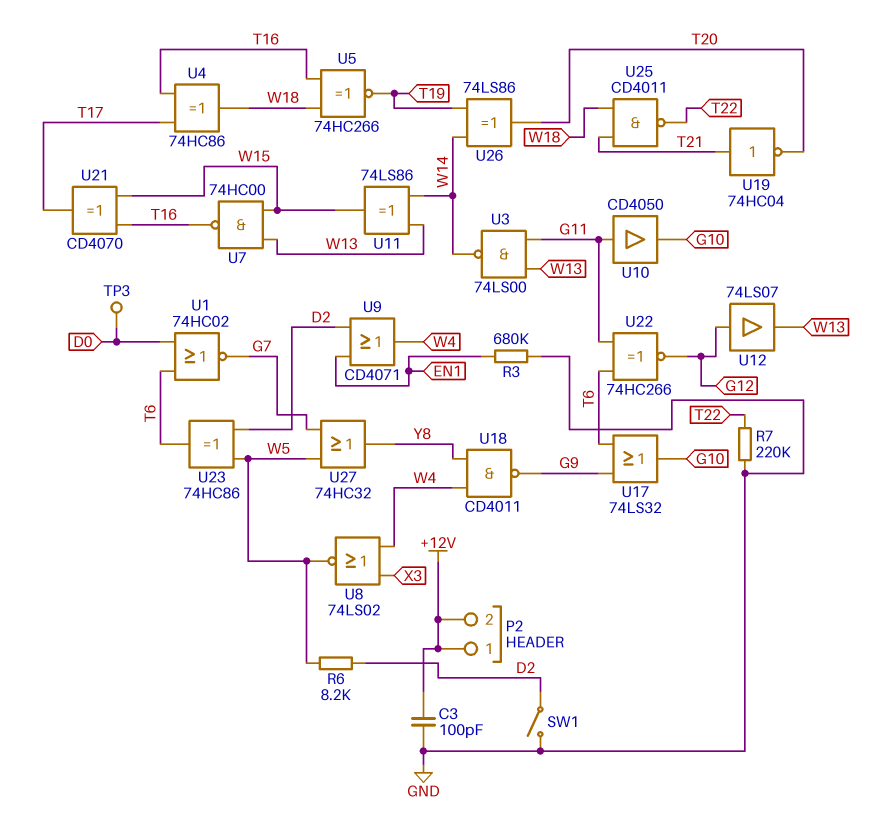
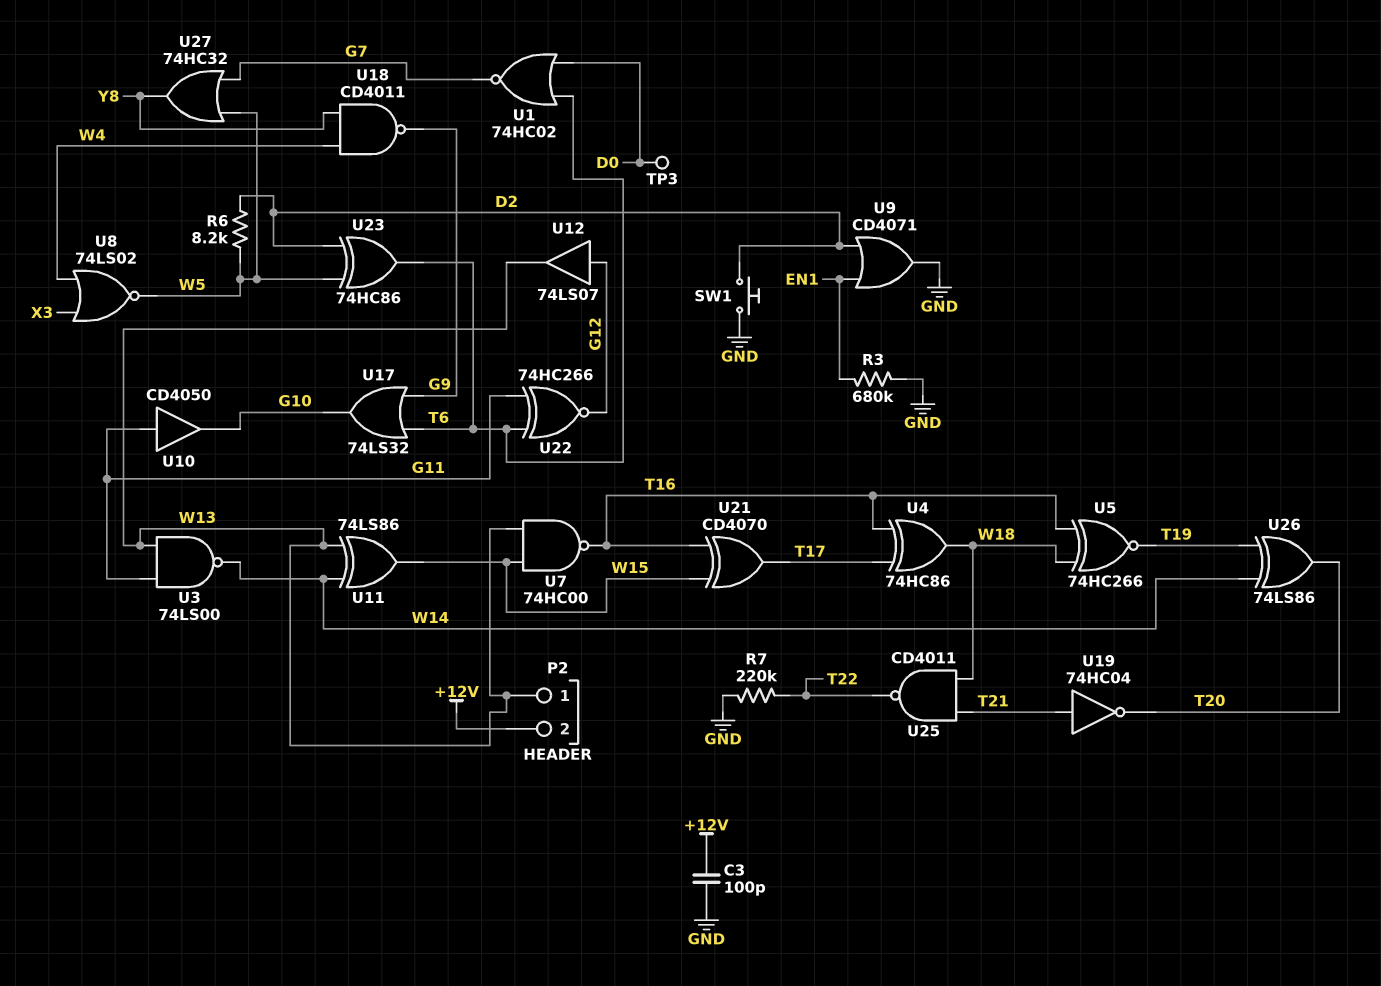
P2 pin 1: +12V -> W13
SW1: switch (D2, GND) -> button (D2, GND)
U9: OR CD4071 (in D2, in EN1, out W4) -> OR CD4071 (in D2, in EN1, out GND)

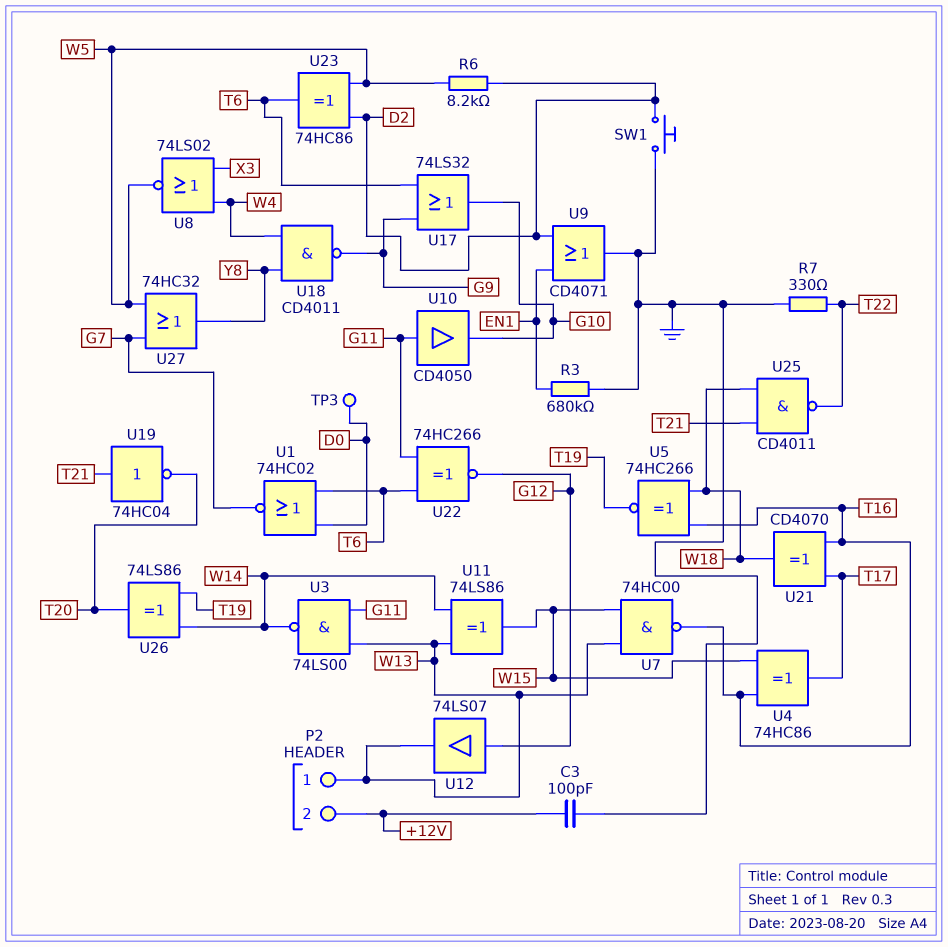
R7: 220k (GND, T22) -> 330 (GND, T22)
U4: XOR 74HC86 (in T16, in T17, out W18) -> XOR 74HC86 (in T16, in W15, out T17)
U21: XOR CD4070 (in T16, in W15, out T17) -> XOR CD4070 (in T16, in T17, out W18)

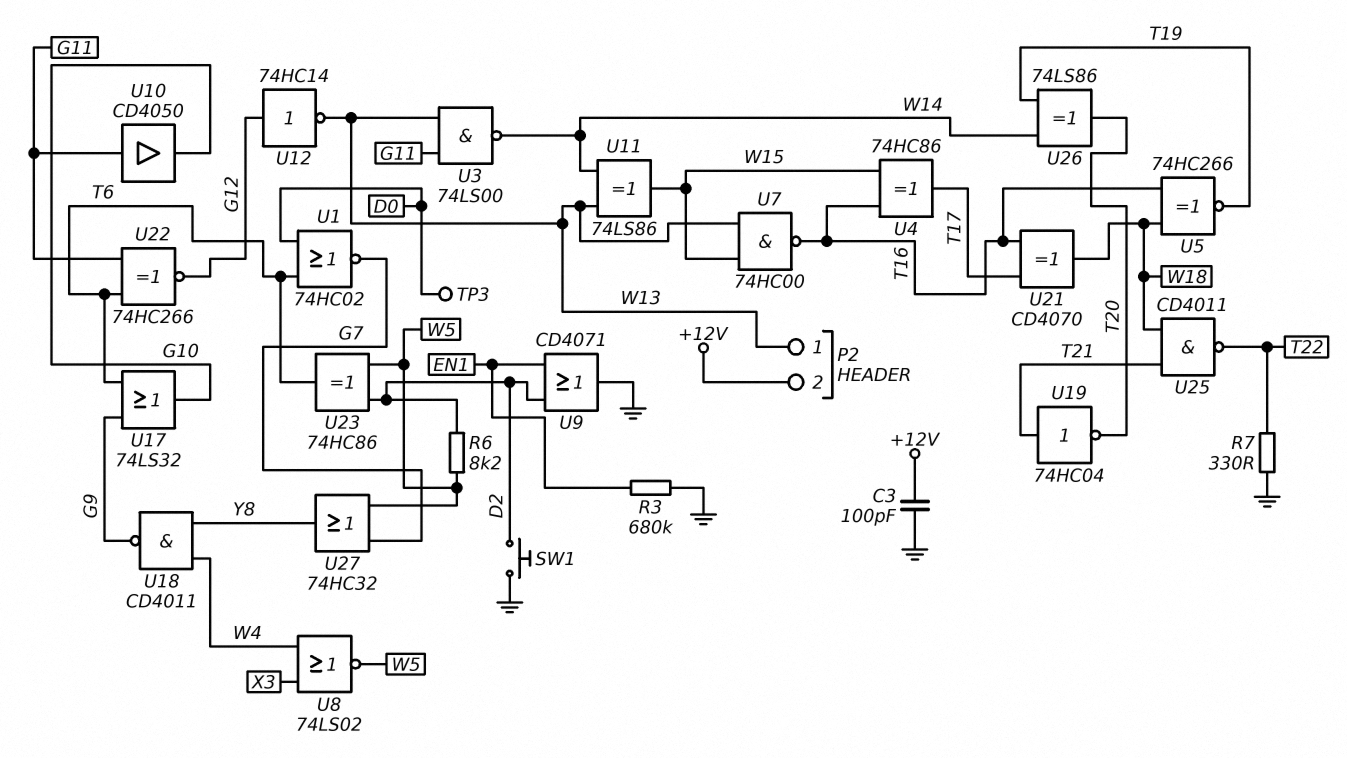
U12: buffer 74LS07 (in G12, out W13) -> NOT 74HC14 (in G12, out W13)

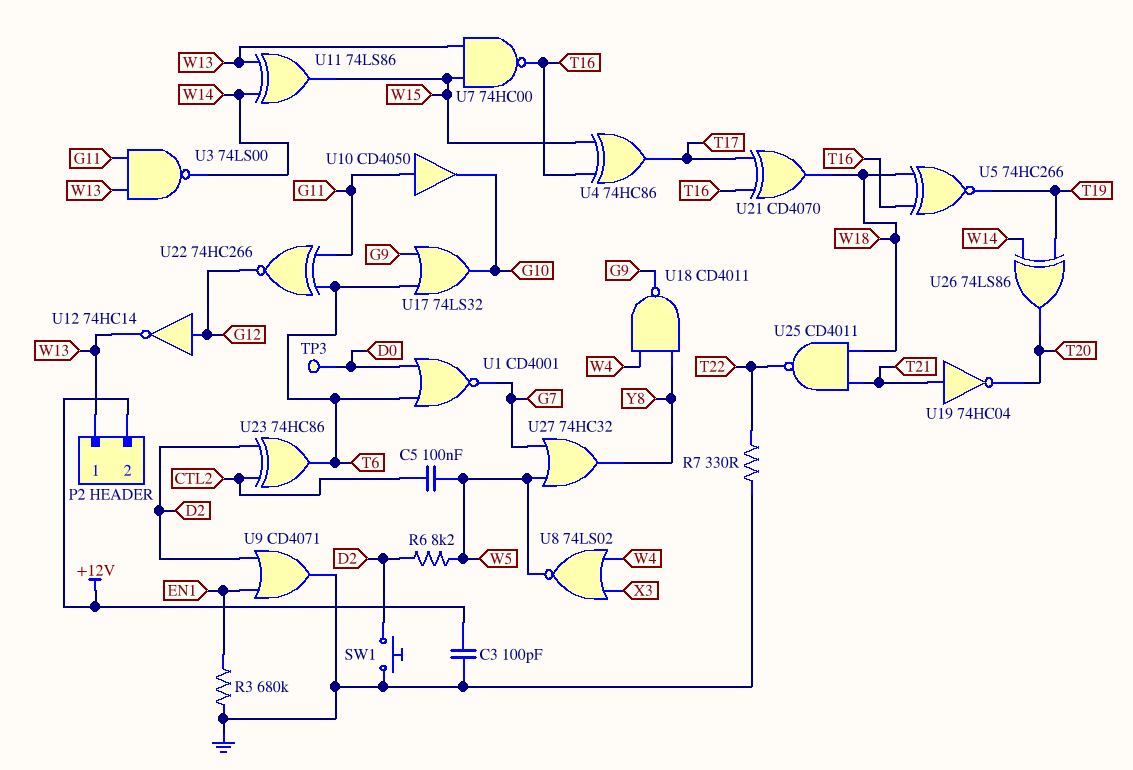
C5: none -> 100nF (CTL2, W5)
U1: NOR 74HC02 (in D0, in T6, out G7) -> NOR CD4001 (in D0, in T6, out G7)
U23: XOR 74HC86 (in D2, in W5, out T6) -> XOR 74HC86 (in CTL2, in D2, out T6)

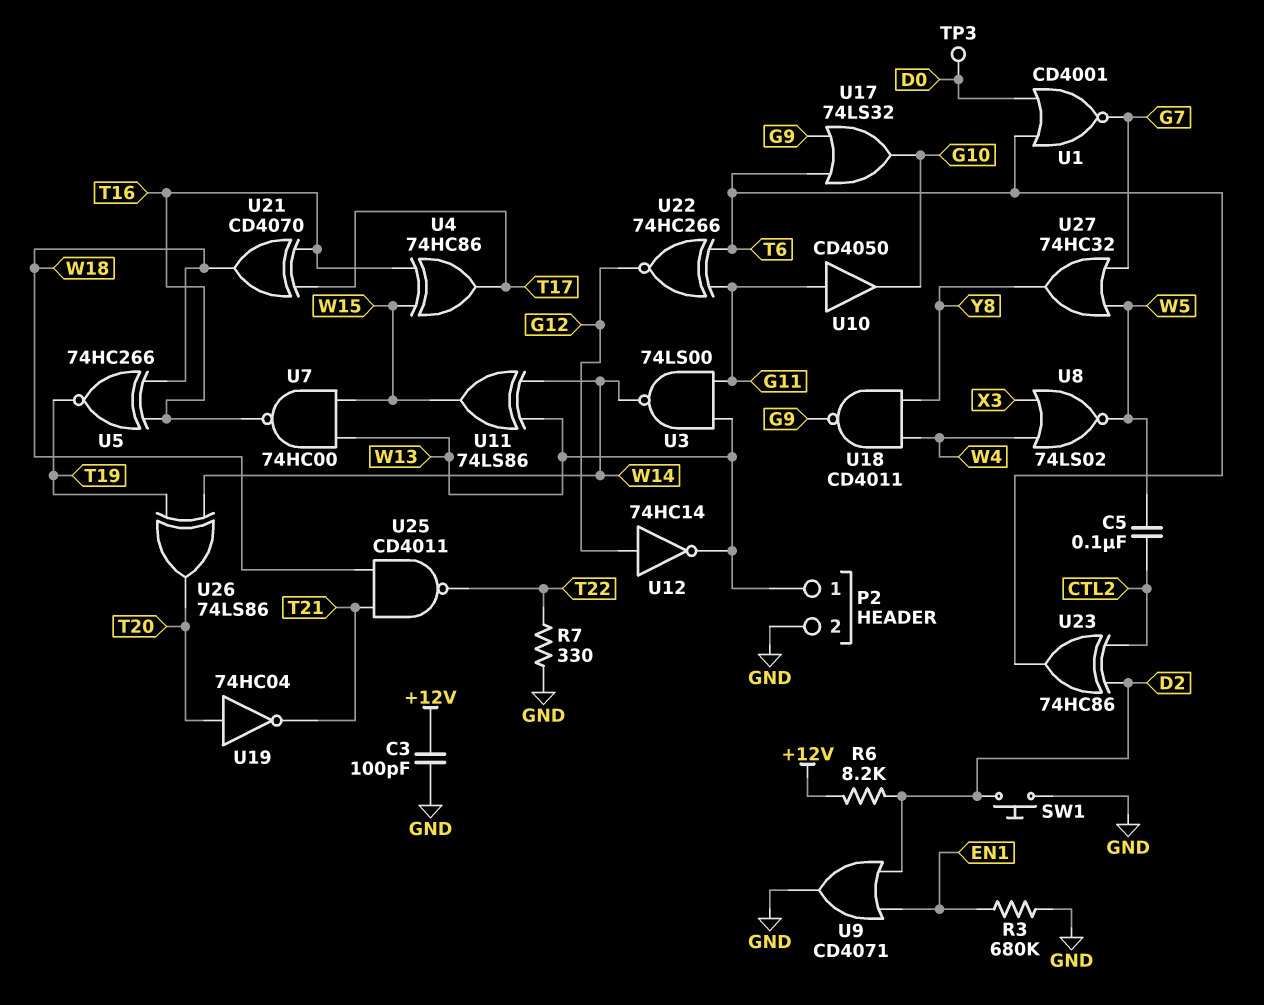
P2 pin 2: +12V -> GND
R6: 8.2k (D2, W5) -> 8.2k (+12V, D2)
U19: NOT 74HC04 (in T21, out T20) -> NOT 74HC04 (in T20, out T21)

